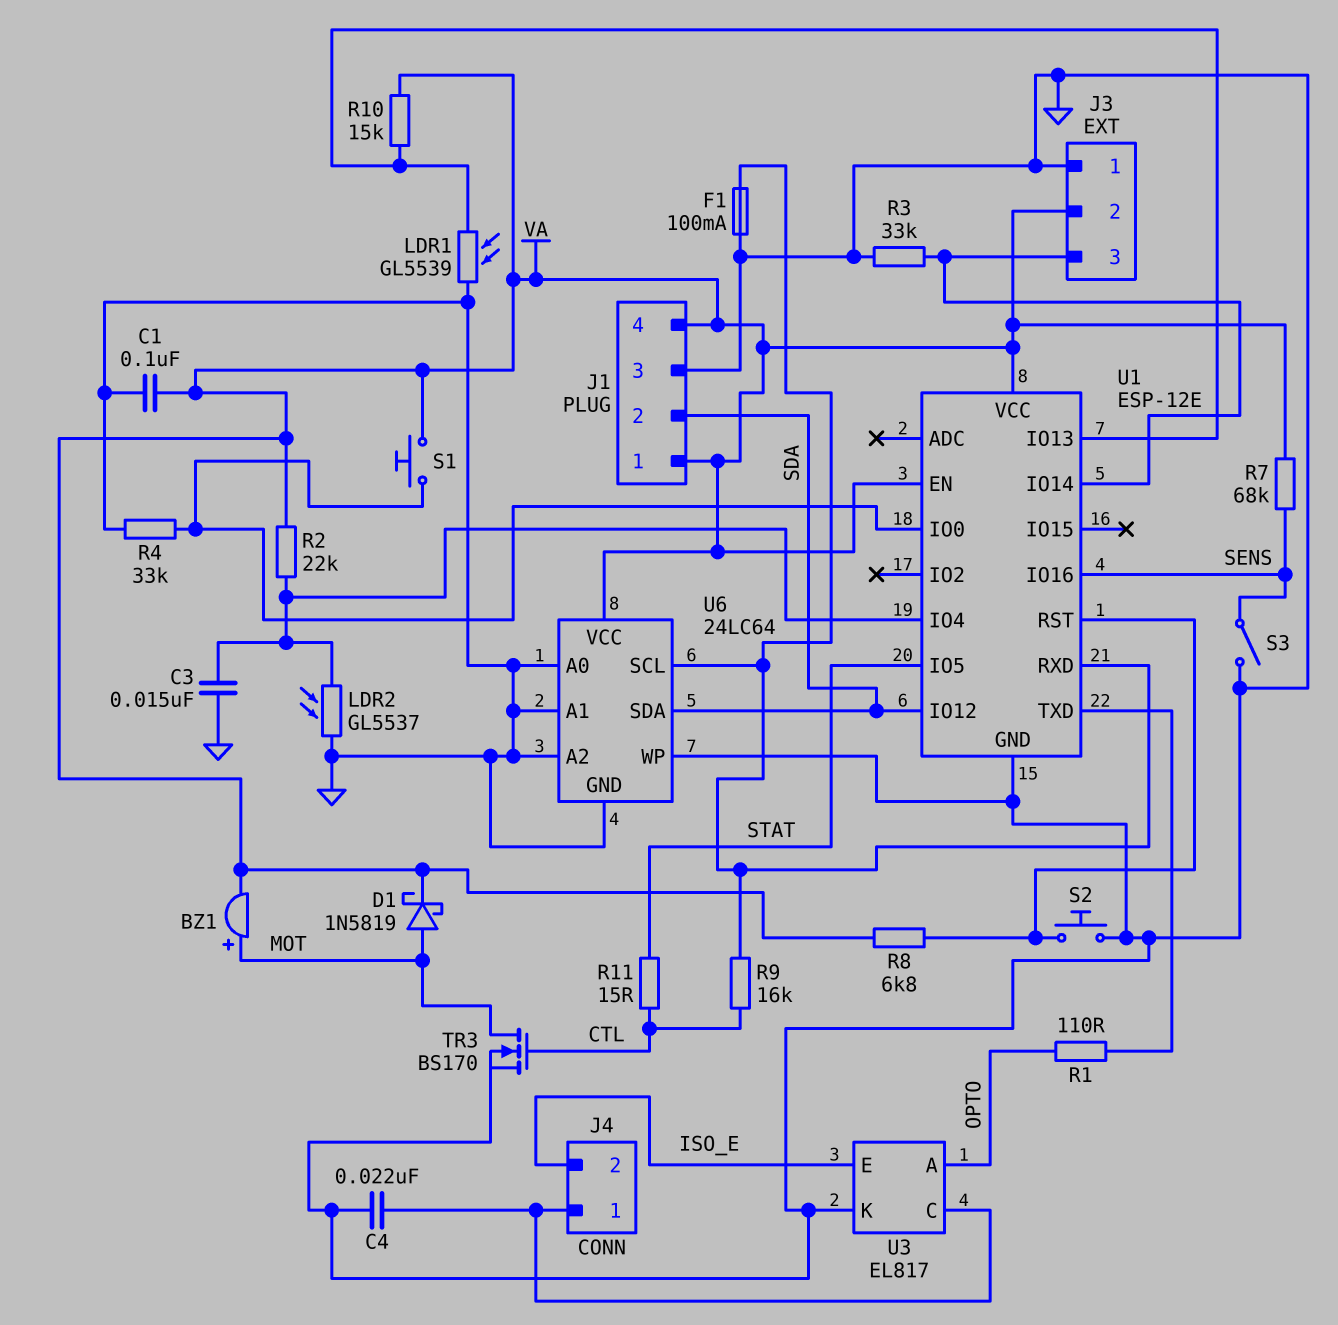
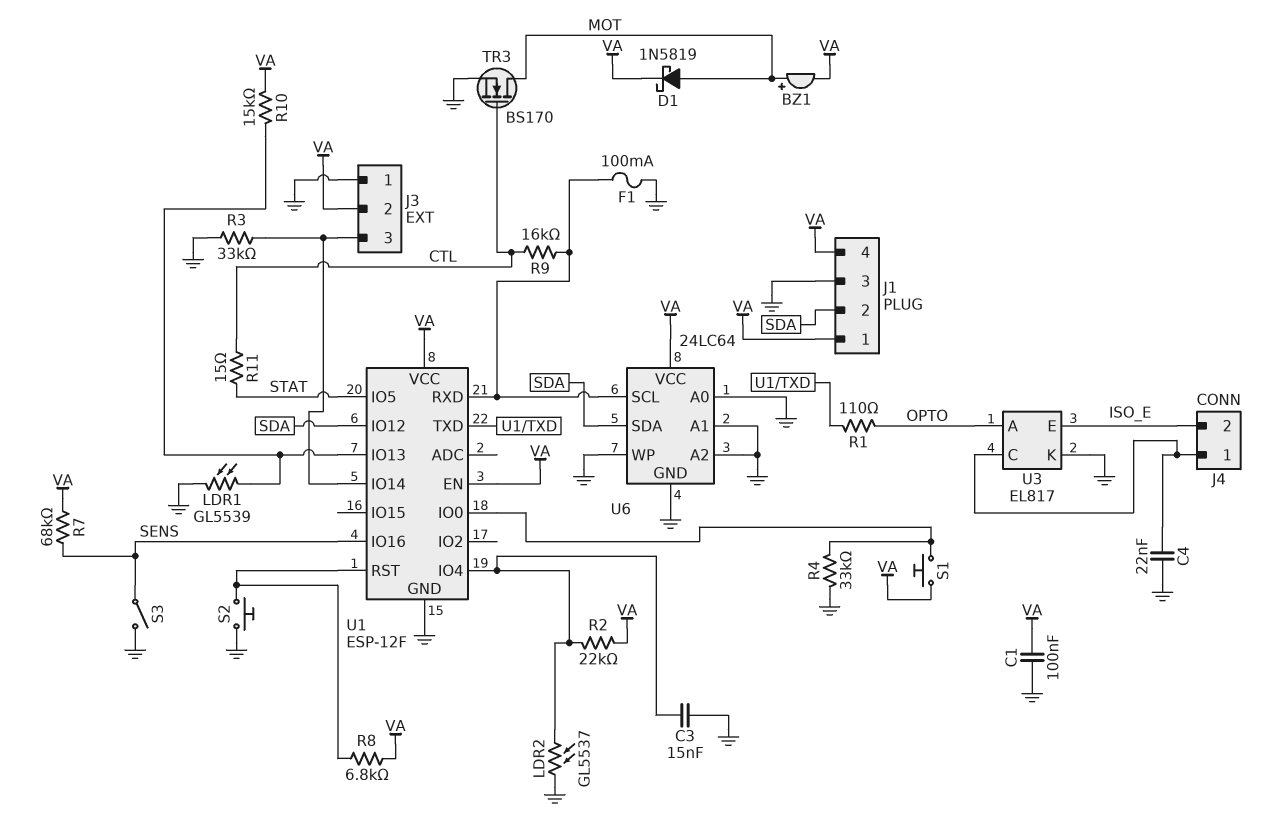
U1: ESP-12E -> ESP-12F

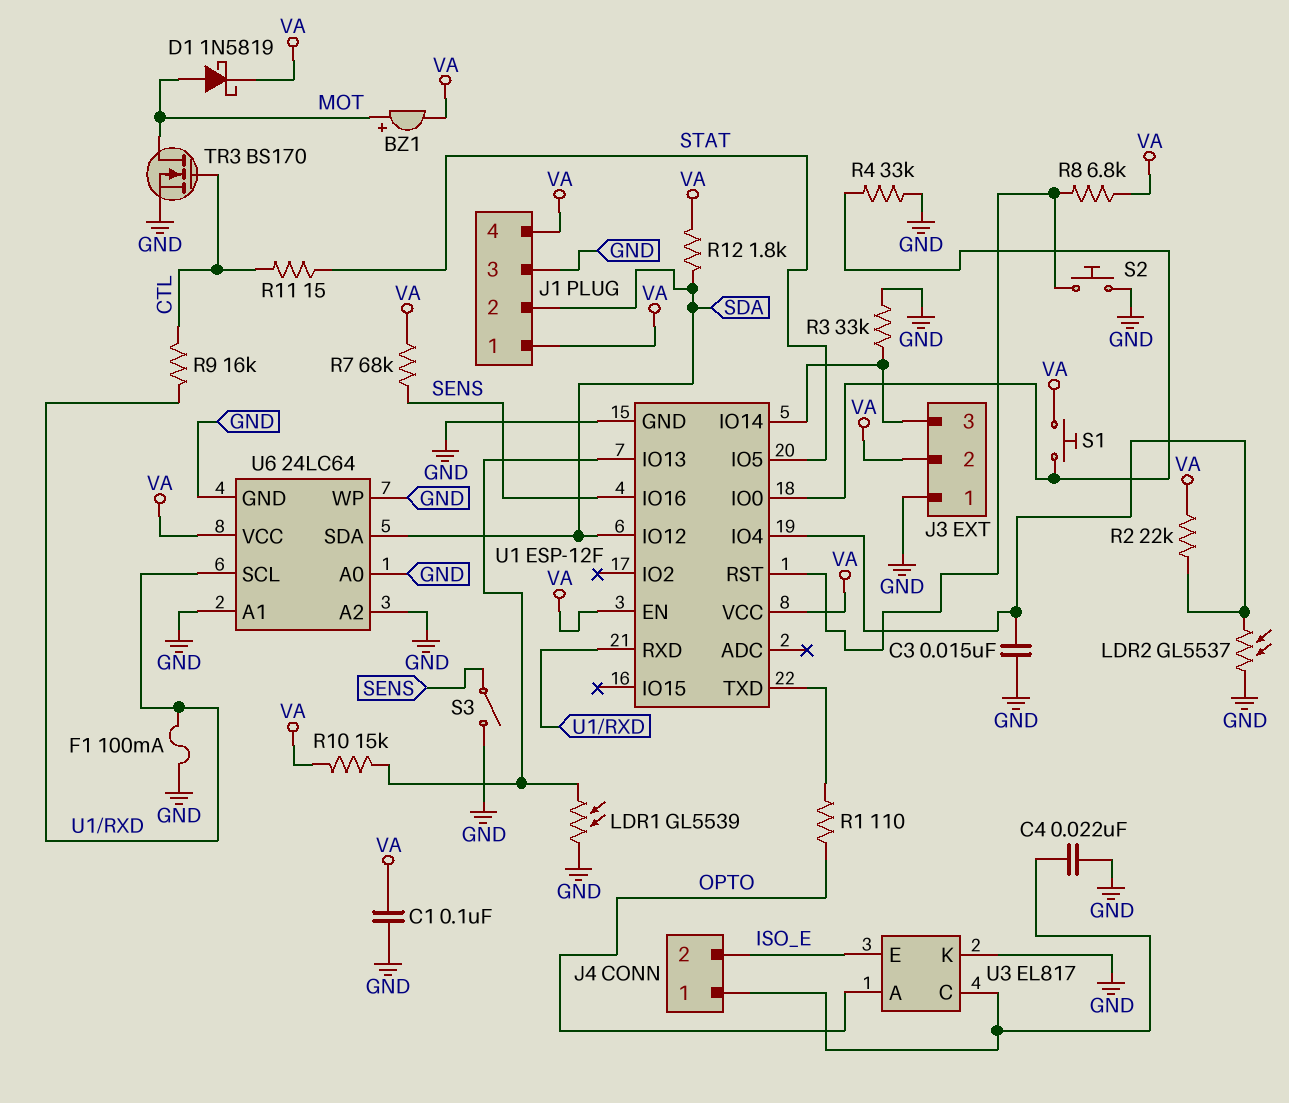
R12: none -> 1.8k (SDA, VA)

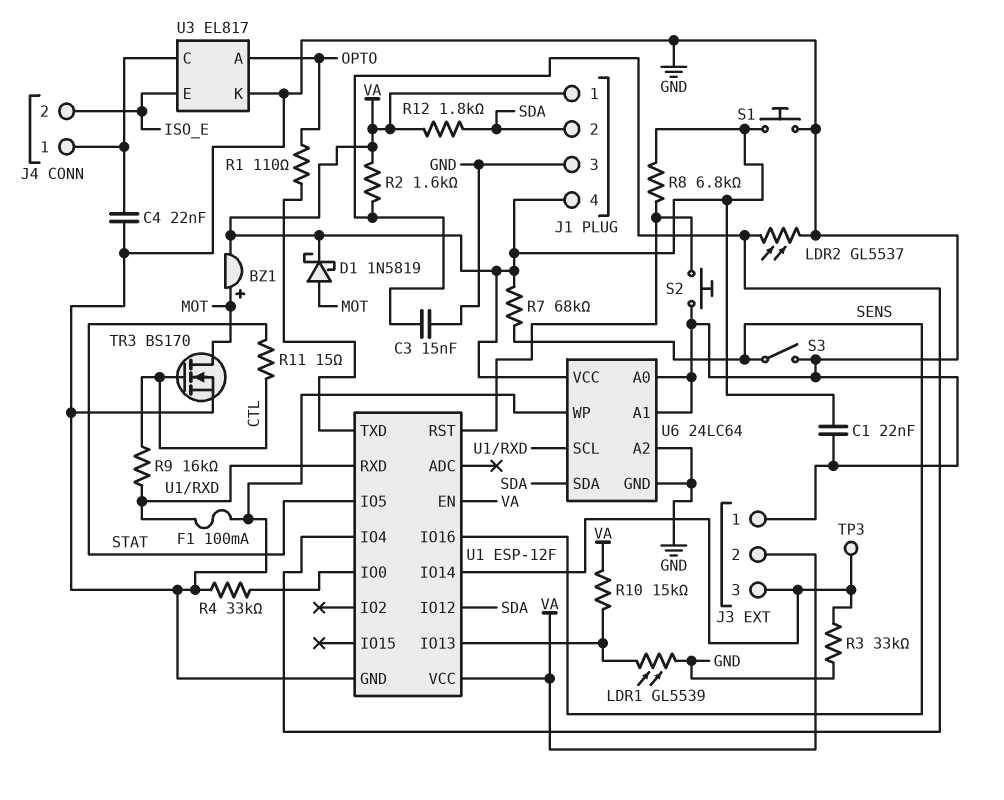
C1: 100nF (GND, VA) -> 22nF (GND, VA)
R2: 22k (U1/IO4, VA) -> 1.6k (U1/IO4, VA)
S1: button (U1/IO0, VA) -> button (GND, VA)
TP3: none -> test point (J3/3)

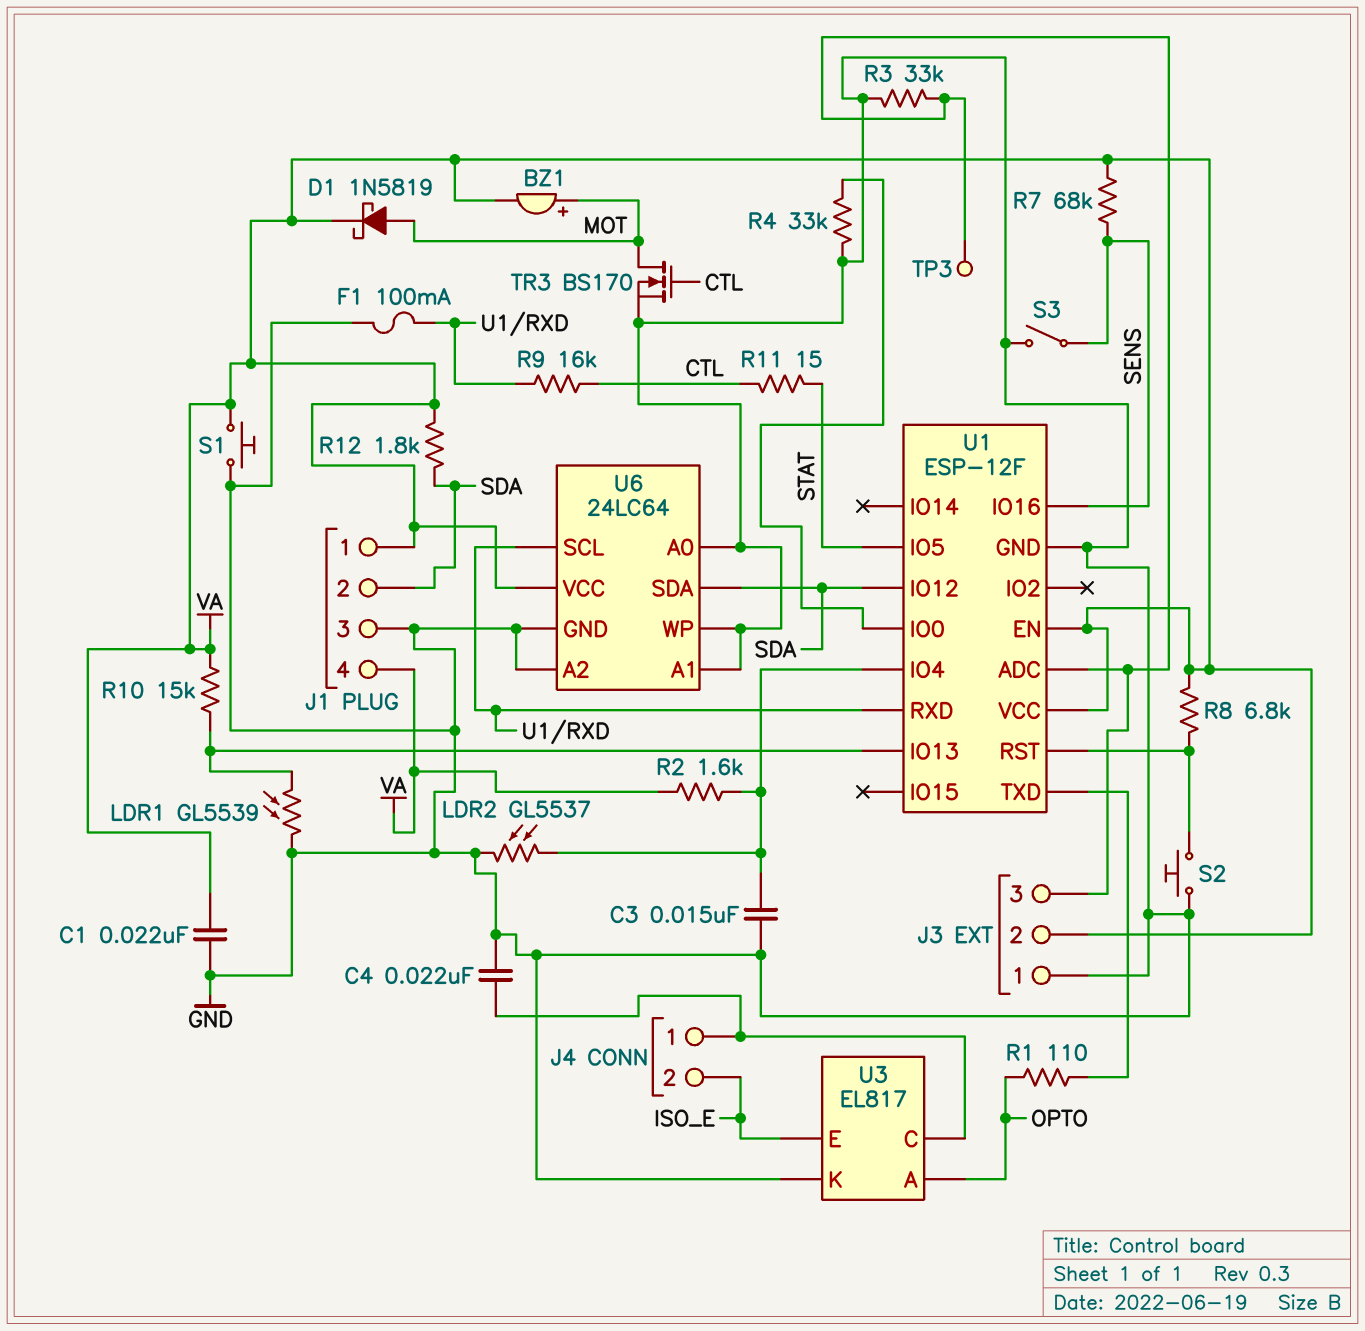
U1 pin ADC: none -> J3/3
U1 pin IO14: J3/3 -> none

